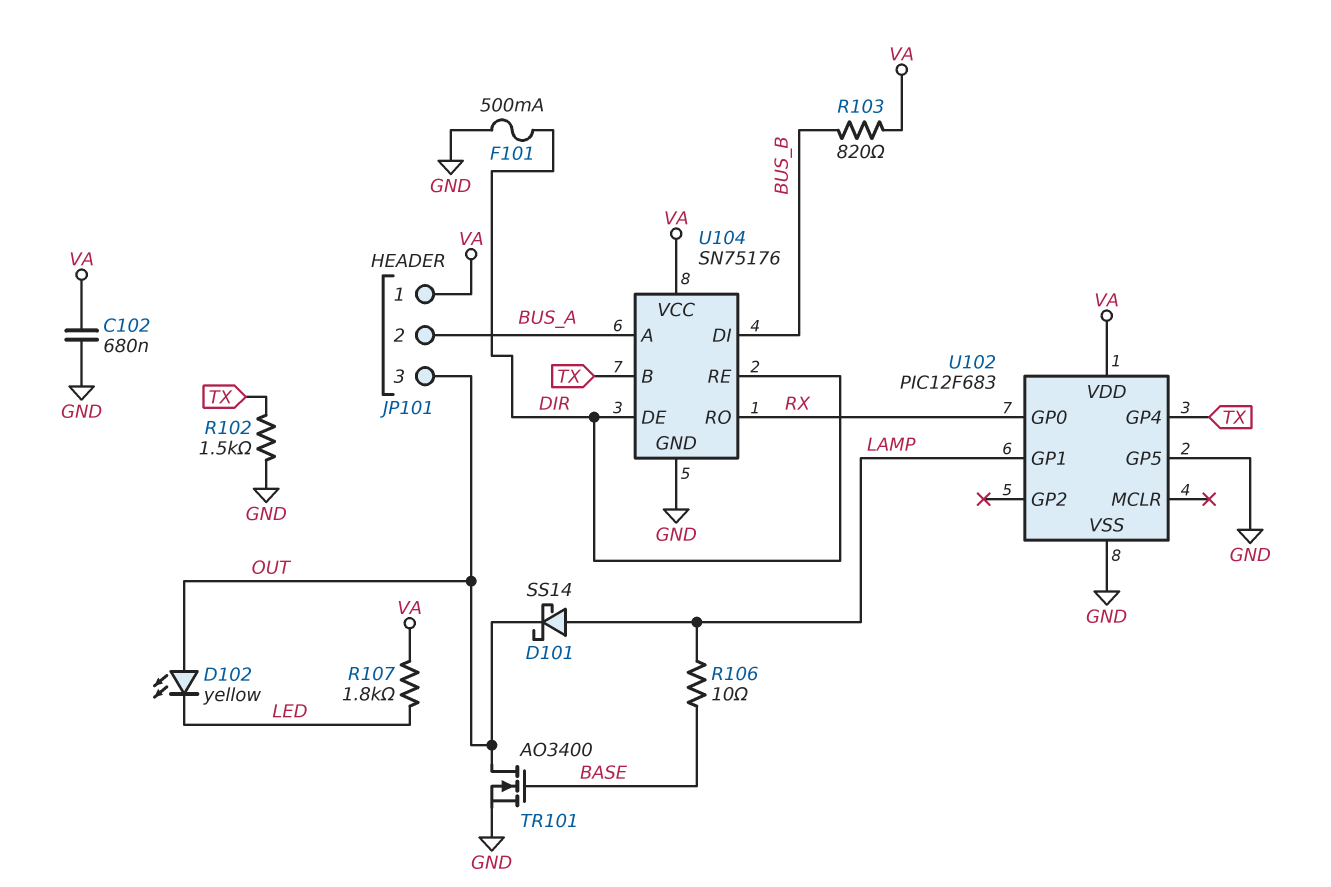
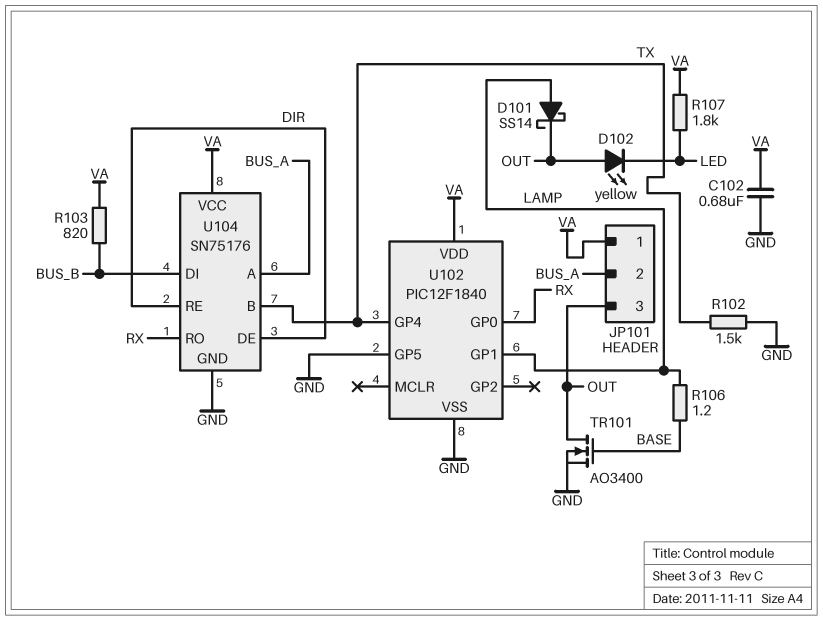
F101: 500mA (DIR, GND) -> none
R106: 10 (BASE, LAMP) -> 1.2 (BASE, LAMP)
U102: PIC12F683 -> PIC12F1840

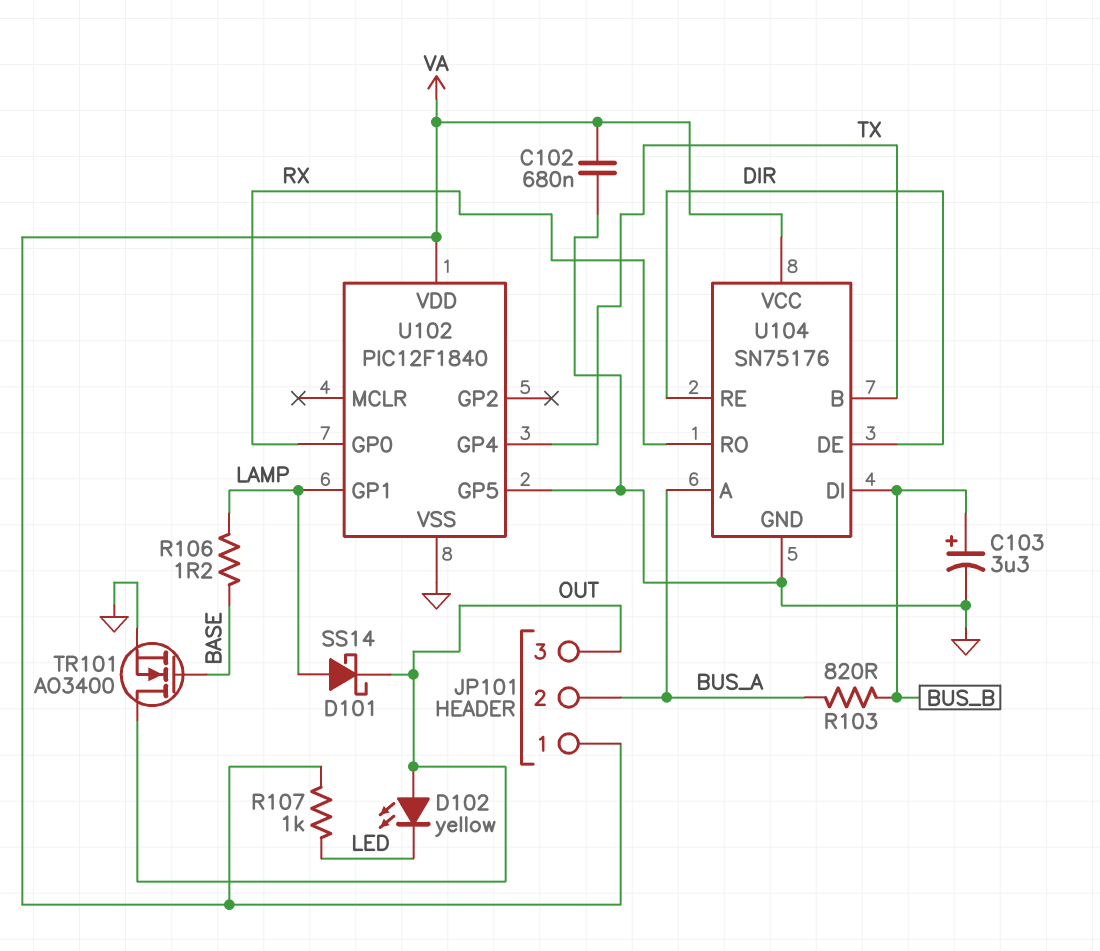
C103: none -> 3.3uF (plus BUS_B, minus GND)
R102: 1.5k (GND, TX) -> none
R103: 820 (BUS_B, VA) -> 820 (BUS_A, BUS_B)
R107: 1.8k (LED, VA) -> 1k (LED, VA)

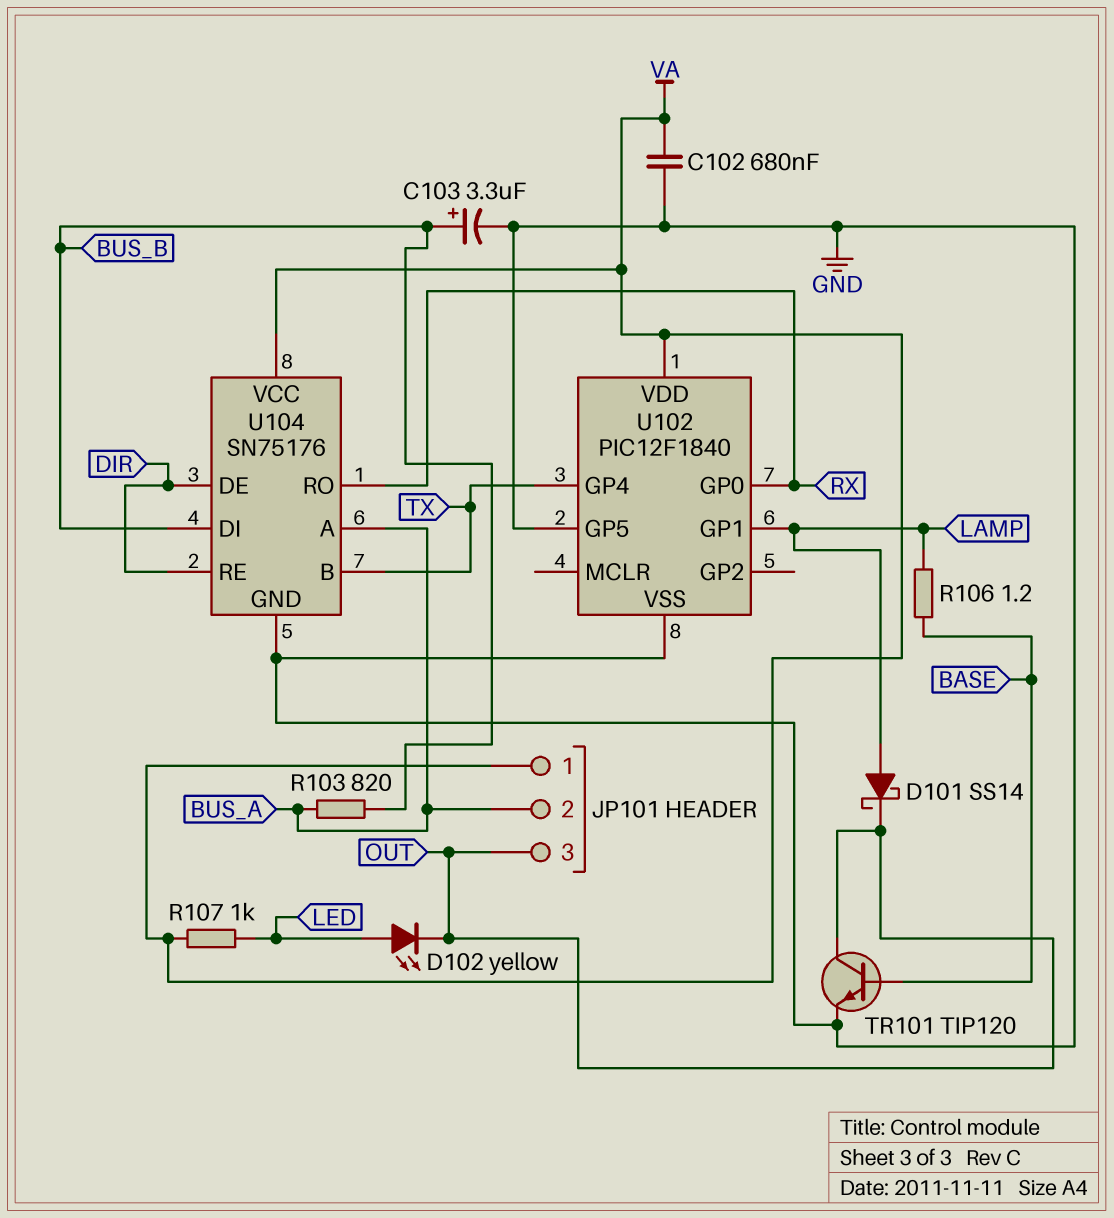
D102: LED yellow (A OUT, K LED) -> LED yellow (A LED, K OUT)
TR101: NMOS AO3400 (G BASE, D OUT, S GND) -> NPN TIP120 (B BASE, C OUT, E GND)

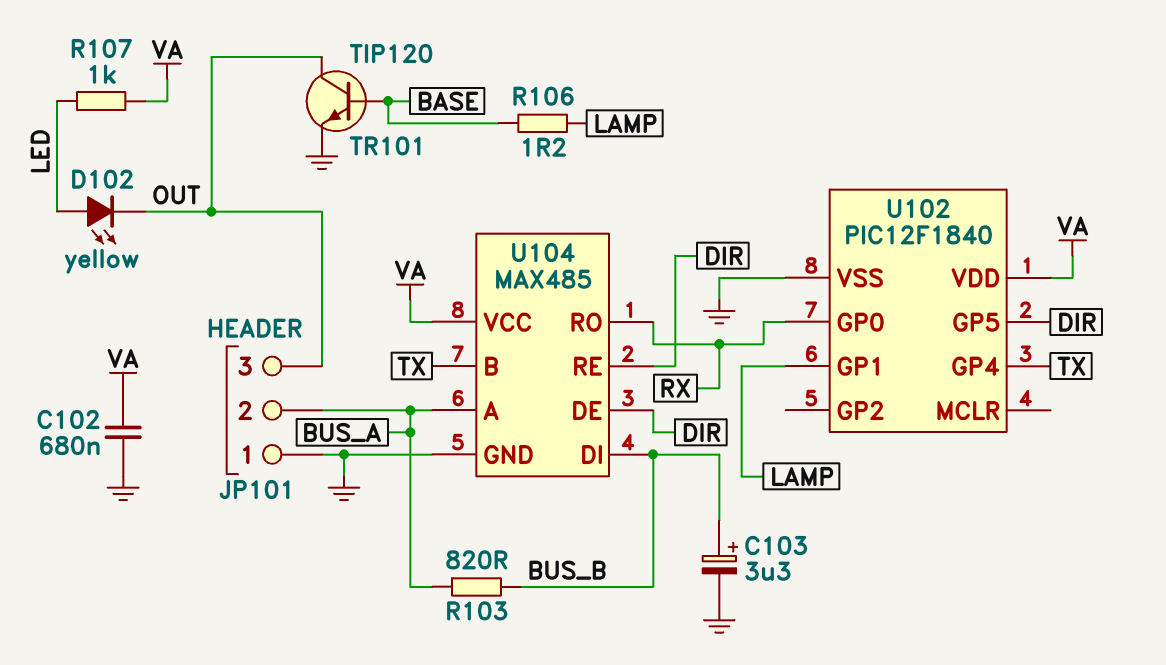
D101: schottky SS14 (A LAMP, K OUT) -> none
JP101 pin 1: VA -> GND
U102 pin GP5: GND -> DIR
U104: SN75176 -> MAX485

